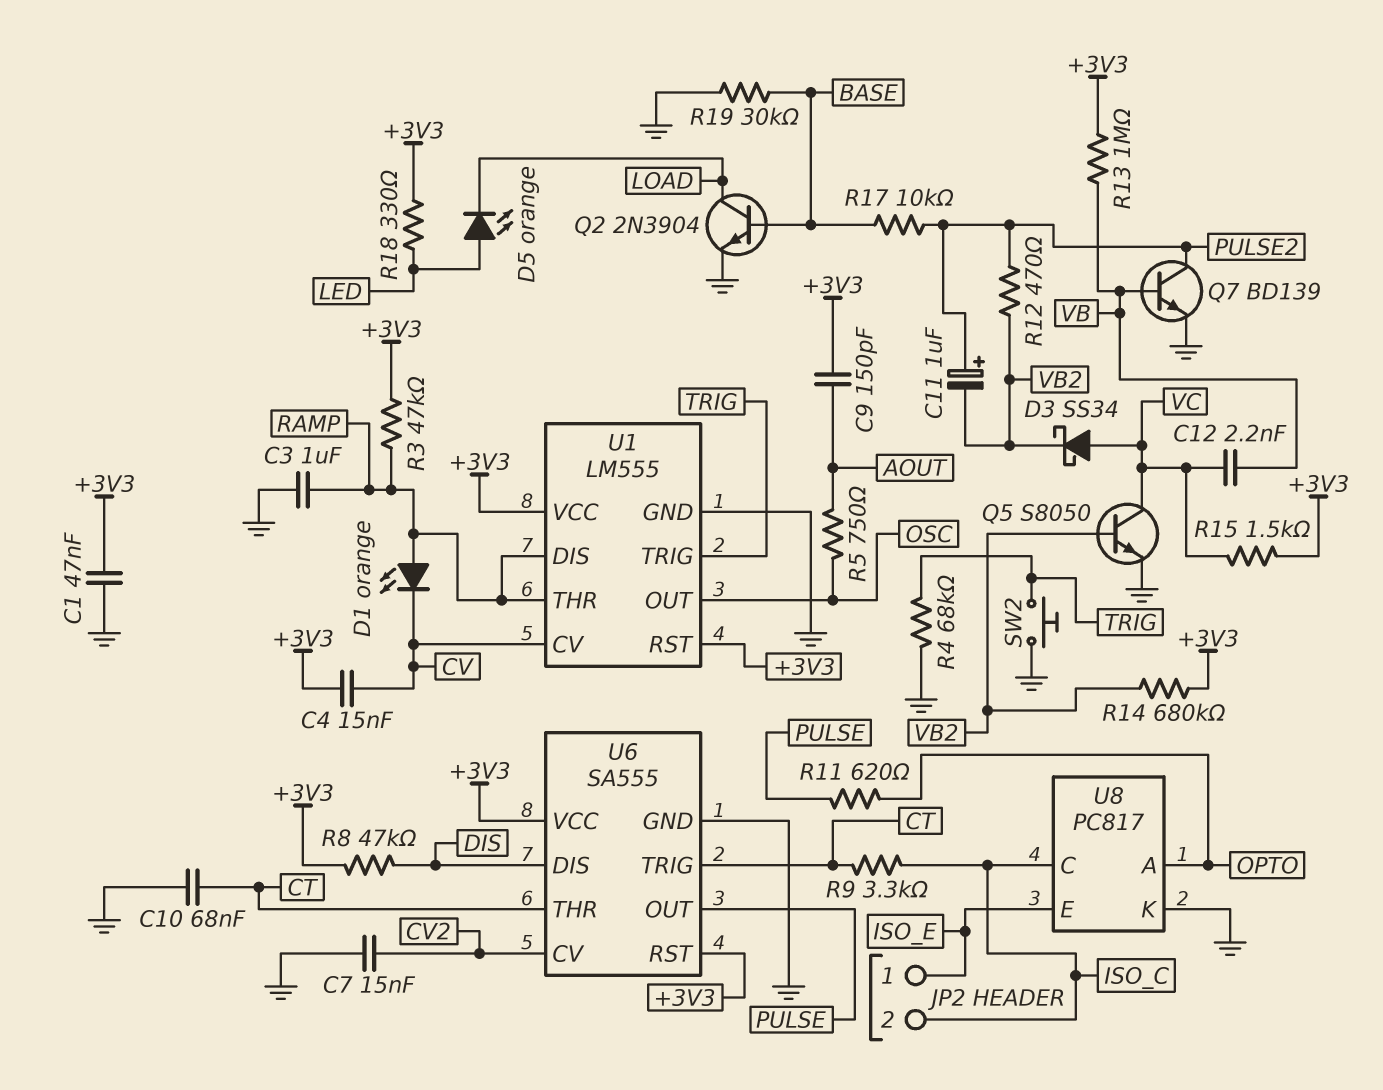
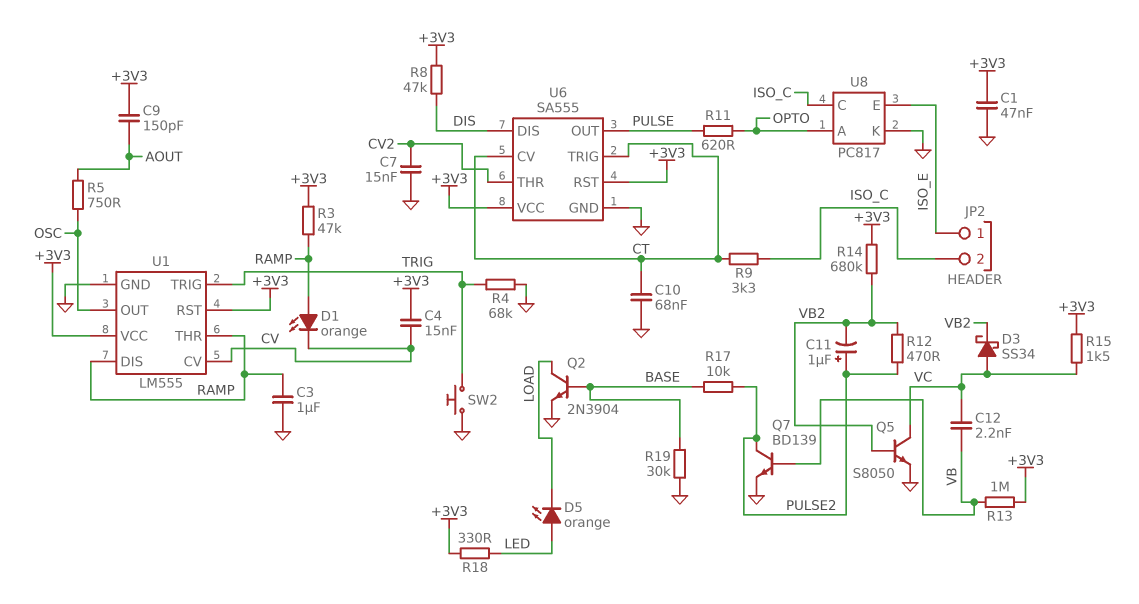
U6 pin CV: CV2 -> CT
U6 pin THR: CT -> CV2

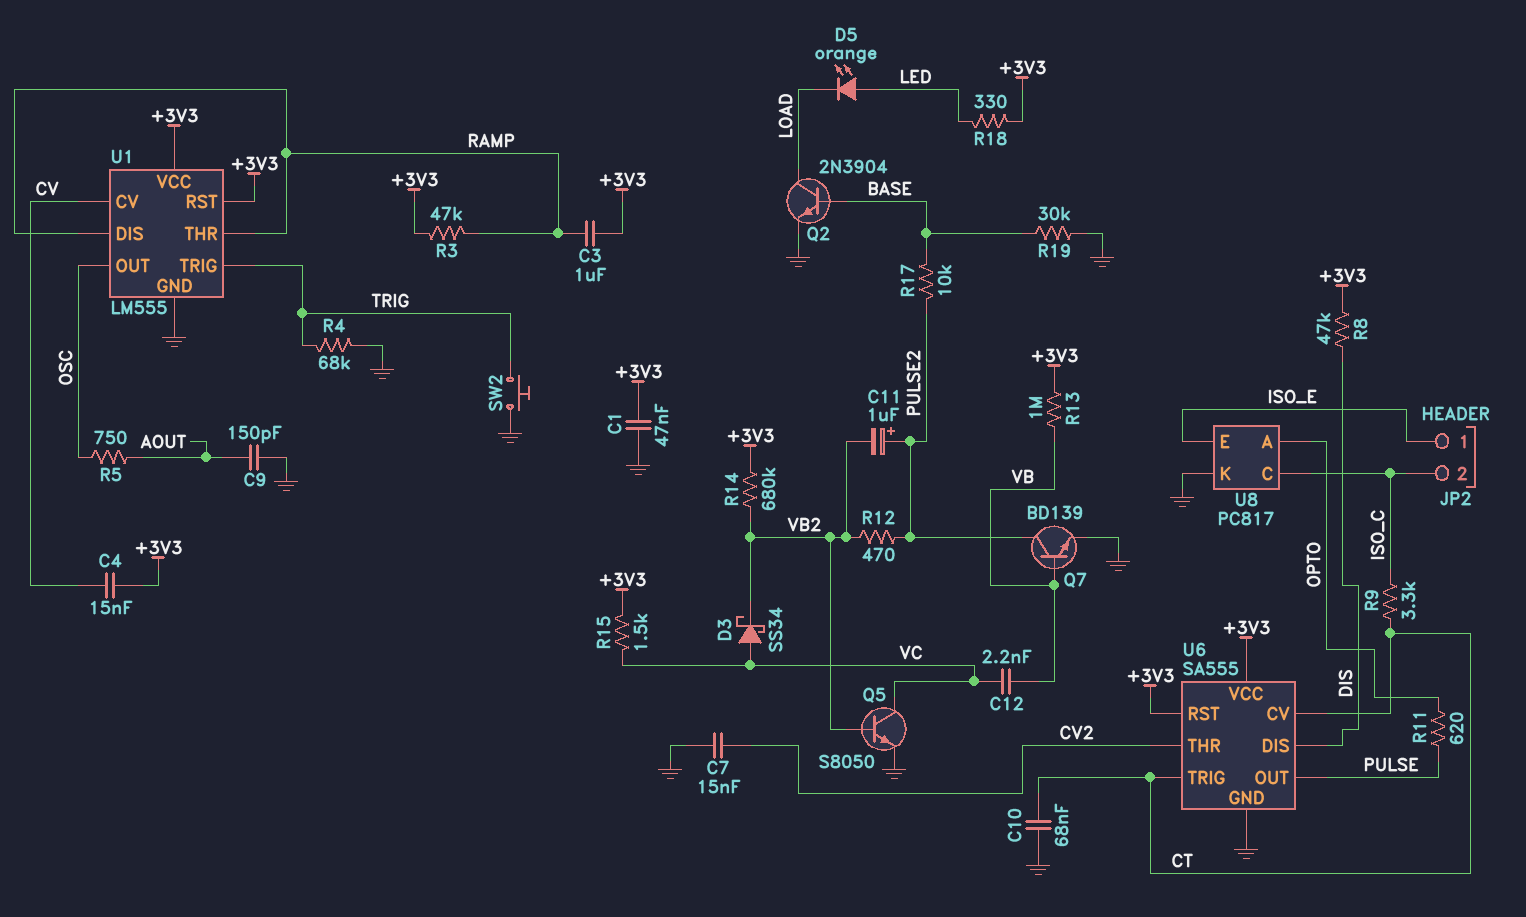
C3: 1uF (GND, RAMP) -> 1uF (+3V3, RAMP)
C9: 150pF (+3V3, AOUT) -> 150pF (AOUT, GND)
D1: LED orange (A RAMP, K CV) -> none

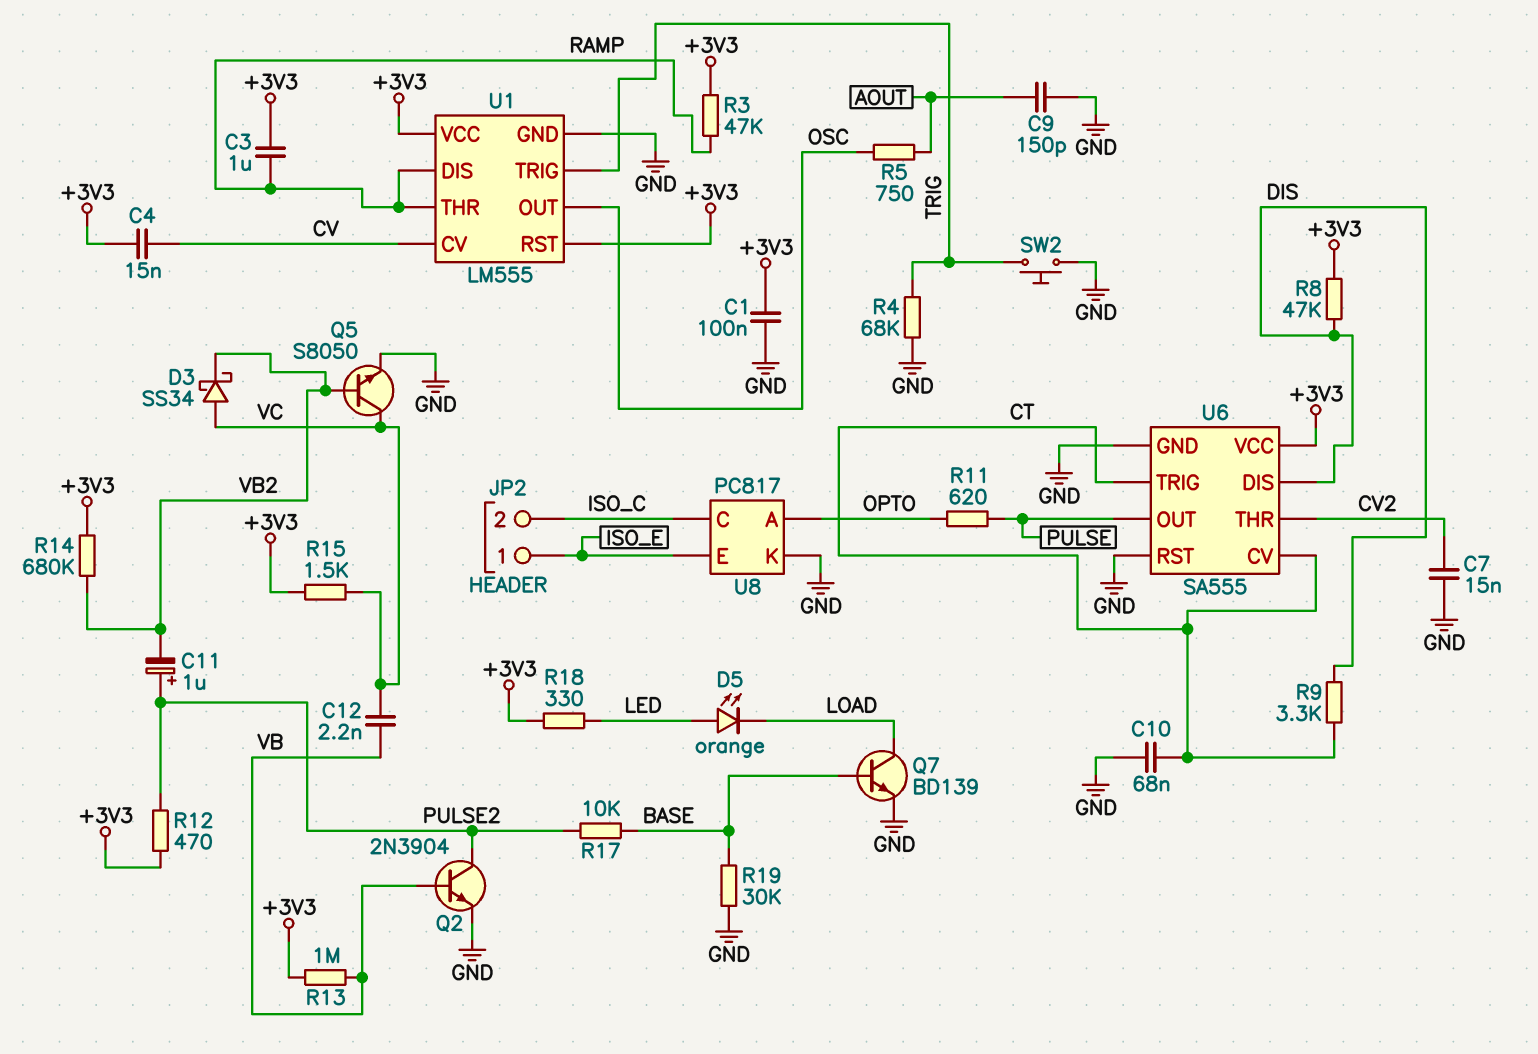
C1: 47nF (+3V3, GND) -> 100nF (+3V3, GND)
Q2: NPN 2N3904 (B BASE, C LOAD, E GND) -> NPN 2N3904 (B VB, C PULSE2, E GND)
Q7: NPN BD139 (B VB, C PULSE2, E GND) -> NPN BD139 (B BASE, C LOAD, E GND)
R9: 3.3k (CT, ISO_C) -> 3.3k (CT, DIS)
R12: 470 (PULSE2, VB2) -> 470 (+3V3, PULSE2)
U6 pin RST: +3V3 -> GND

